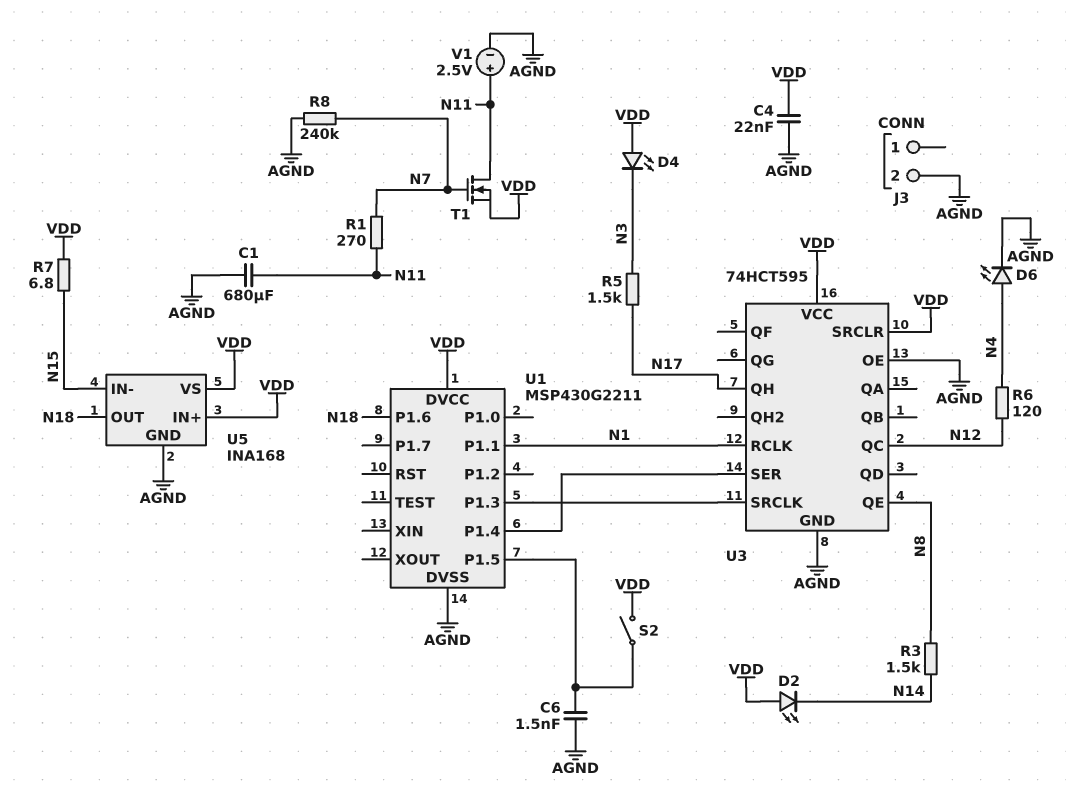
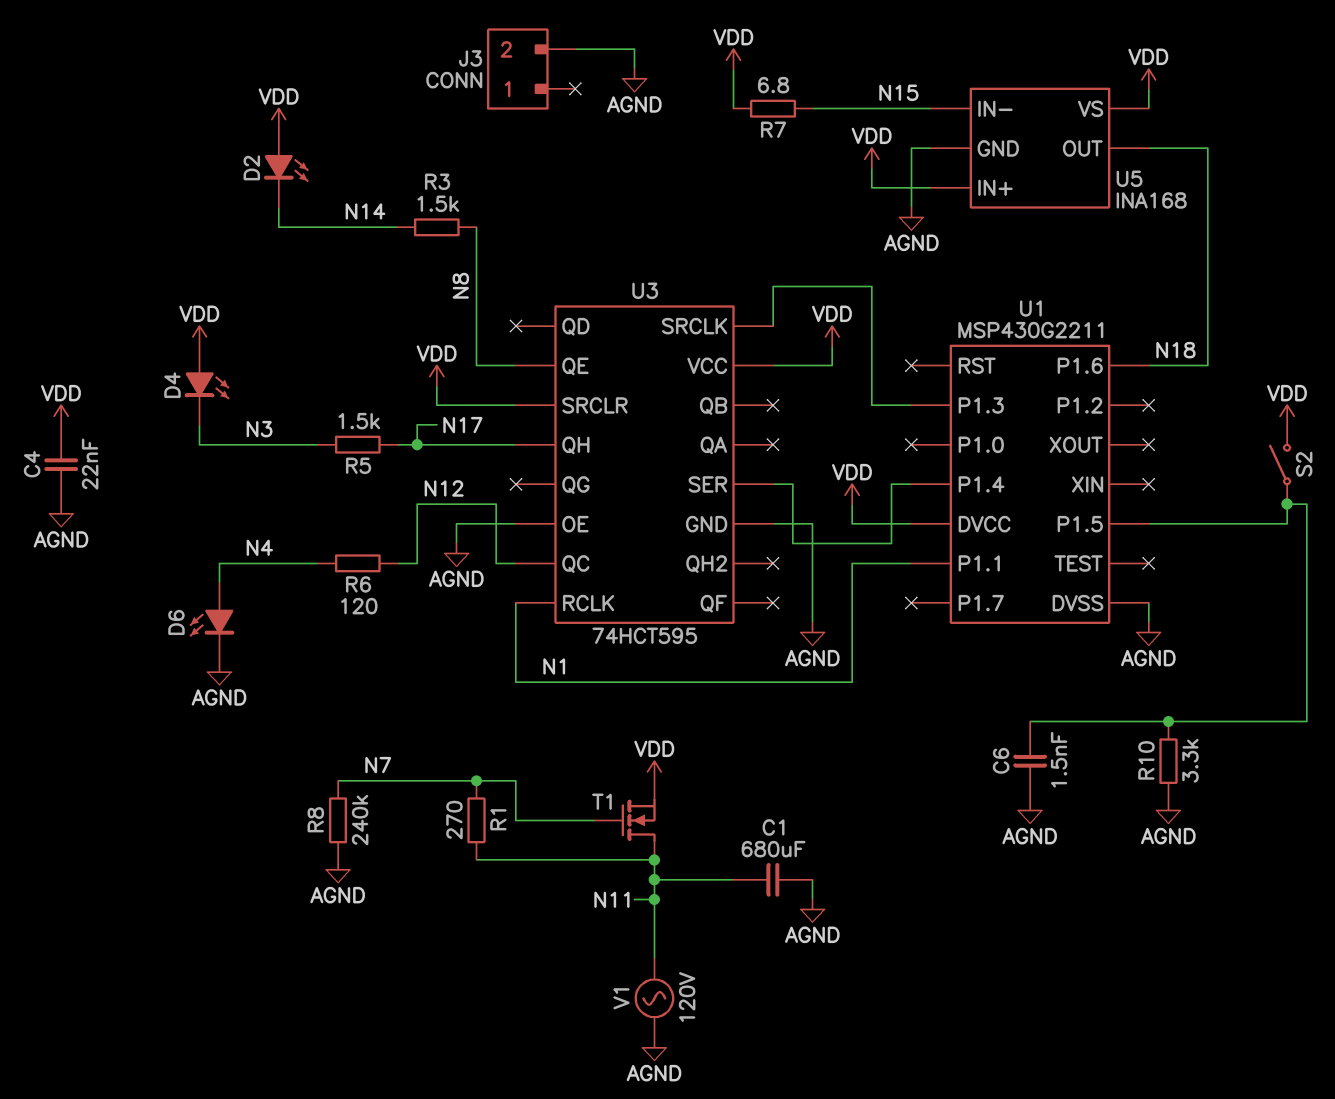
R10: none -> 3.3k (AGND, U1/P1.5)
V1: 2.5V (plus N11, minus AGND) -> AC 120V (AGND, N11)

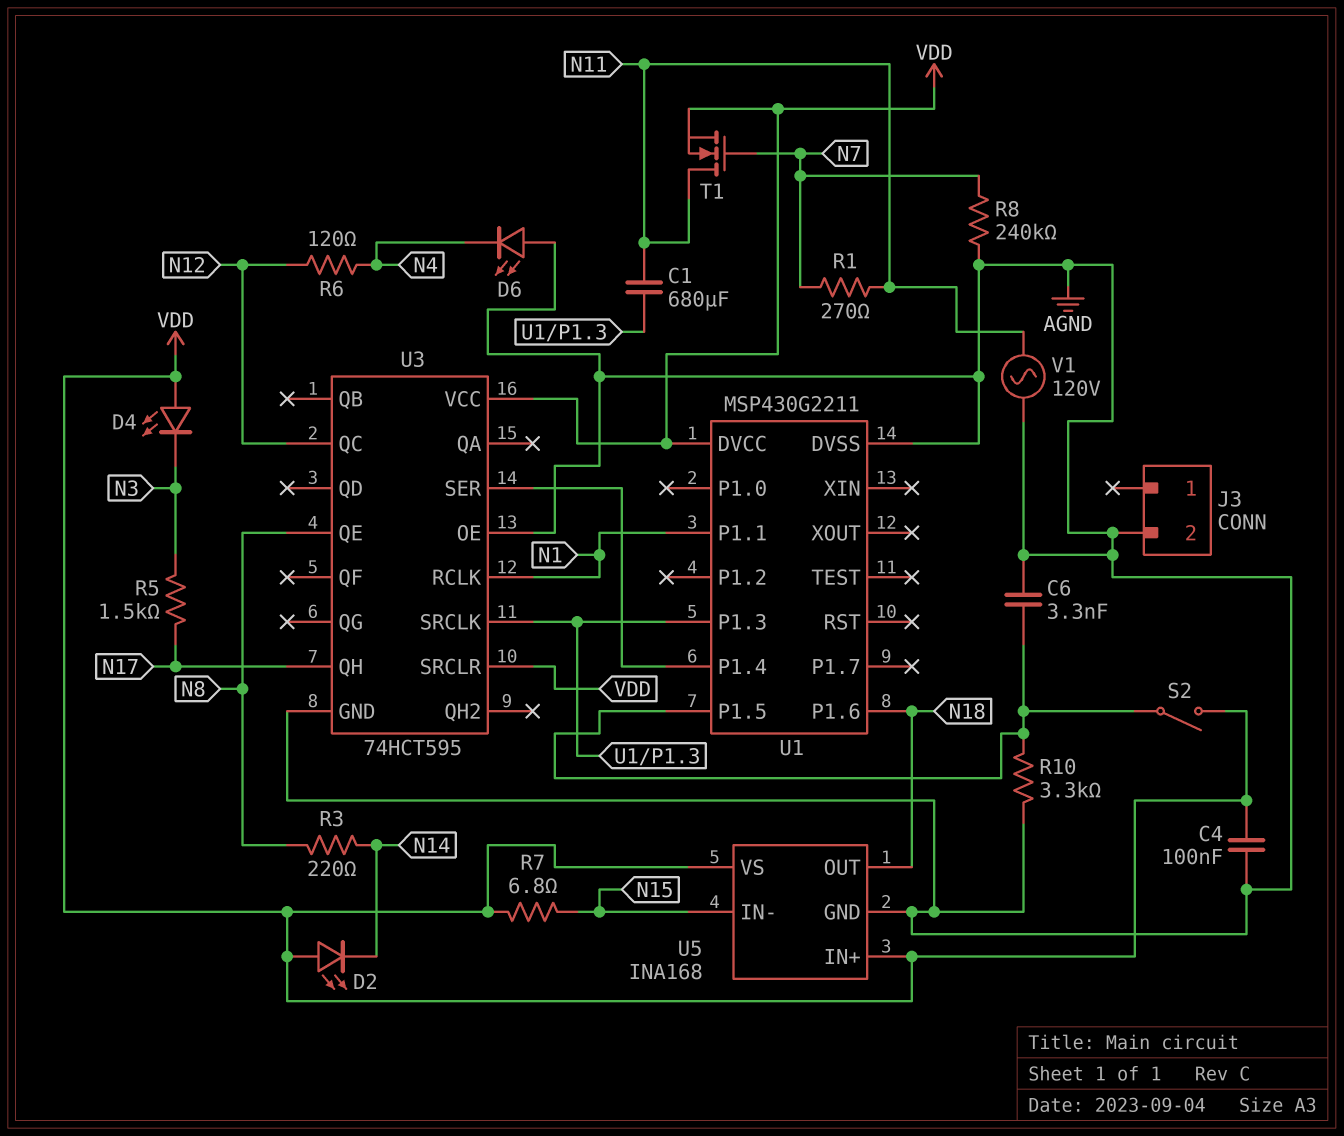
C1: 680uF (AGND, N11) -> 680uF (N11, U1/P1.3)
C4: 22nF (AGND, VDD) -> 100nF (AGND, VDD)
C6: 1.5nF (AGND, U1/P1.5) -> 3.3nF (AGND, U1/P1.5)
D6: LED (A N4, K AGND) -> LED (A AGND, K N4)
R3: 1.5k (N8, N14) -> 220 (N8, N14)

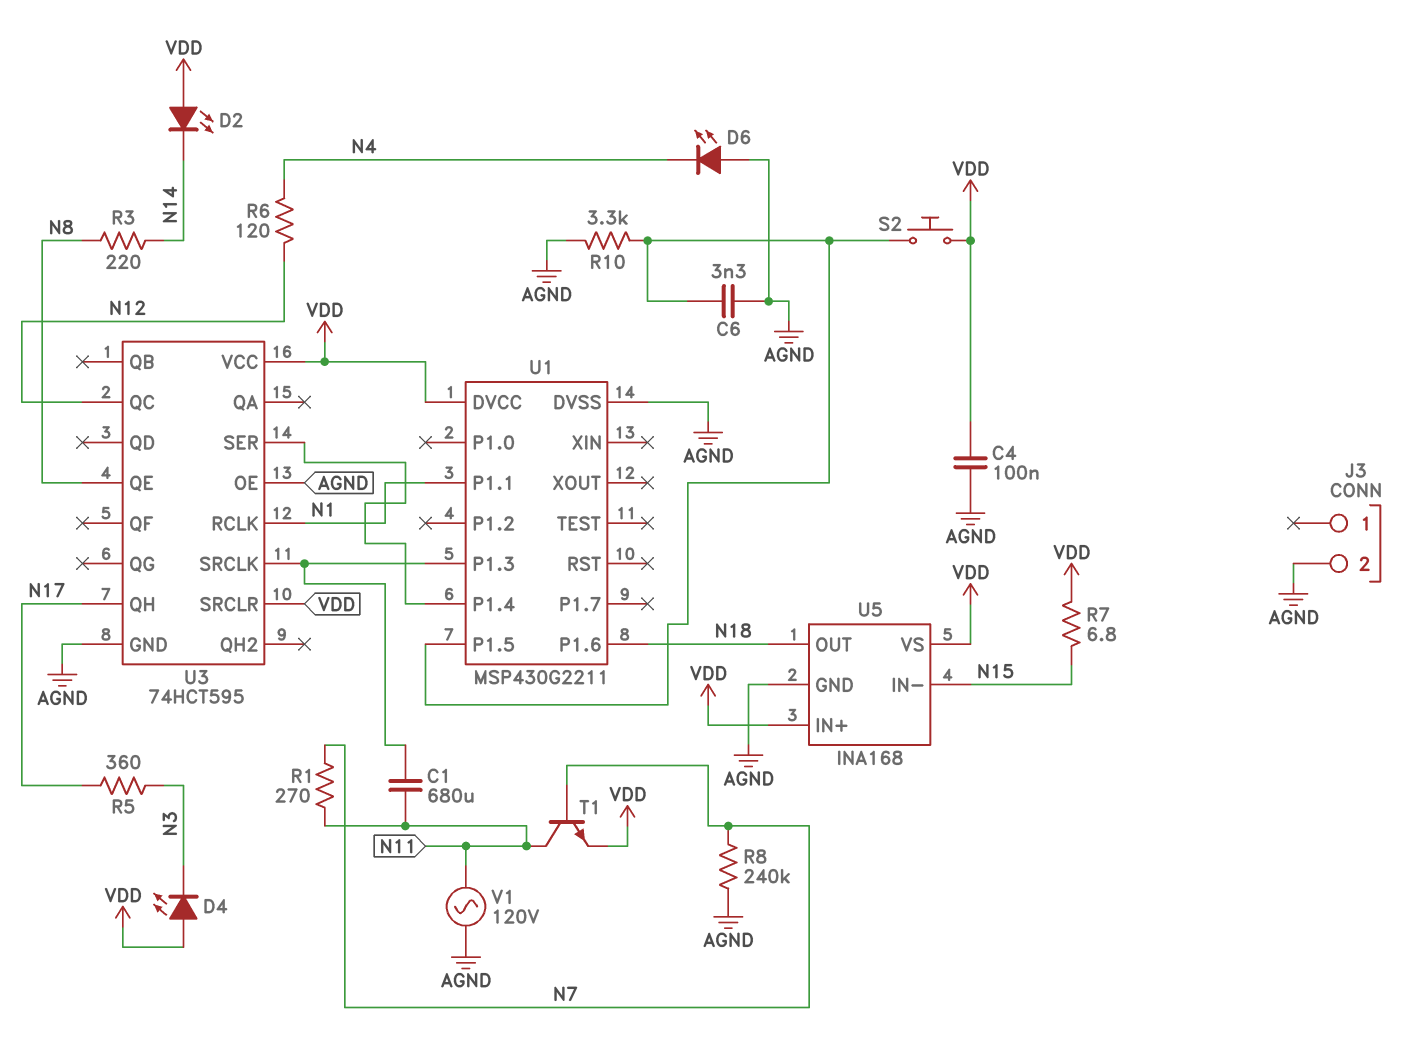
R5: 1.5k (N3, N17) -> 360 (N3, N17)
S2: switch (U1/P1.5, VDD) -> button (U1/P1.5, VDD)
T1: NMOS (G N7, D N11, S VDD) -> NPN (B N7, C N11, E VDD)

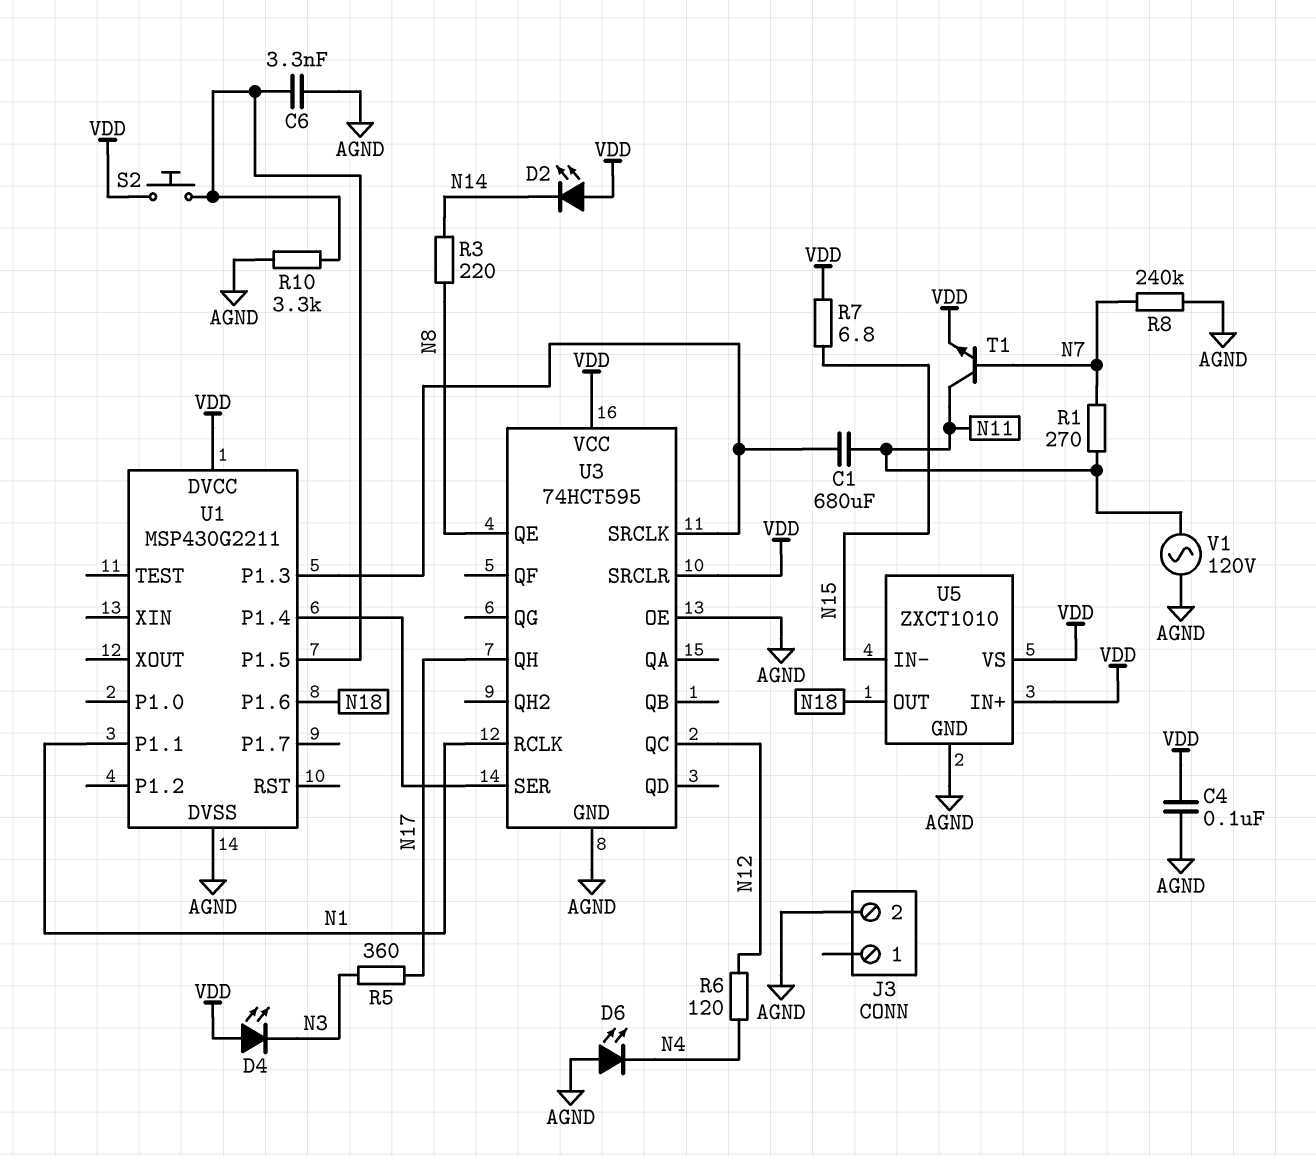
U5: INA168 -> ZXCT1010

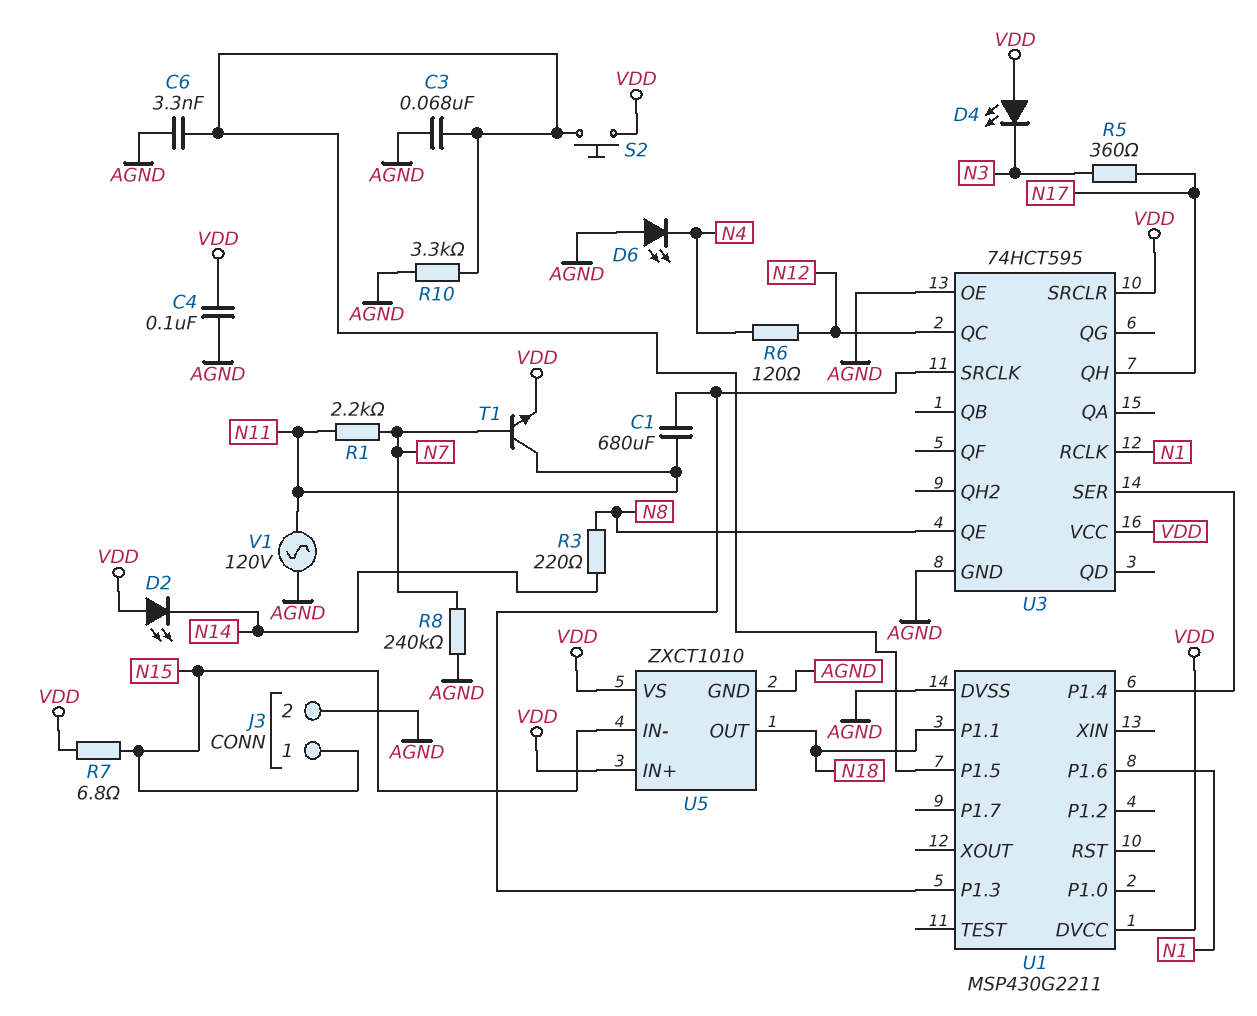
C3: none -> 68nF (AGND, U1/P1.5)
J3 pin 1: none -> N15
R1: 270 (N7, N11) -> 2.2k (N7, N11)
U1 pin P1.1: N1 -> N18
U1 pin P1.6: N18 -> N1

